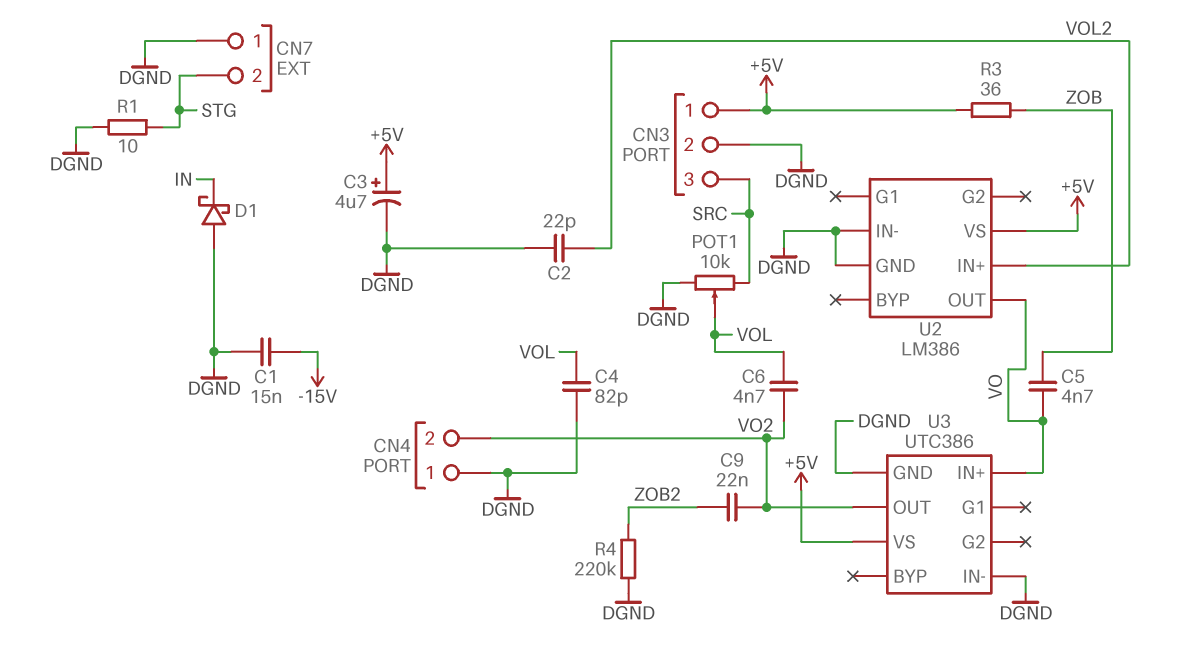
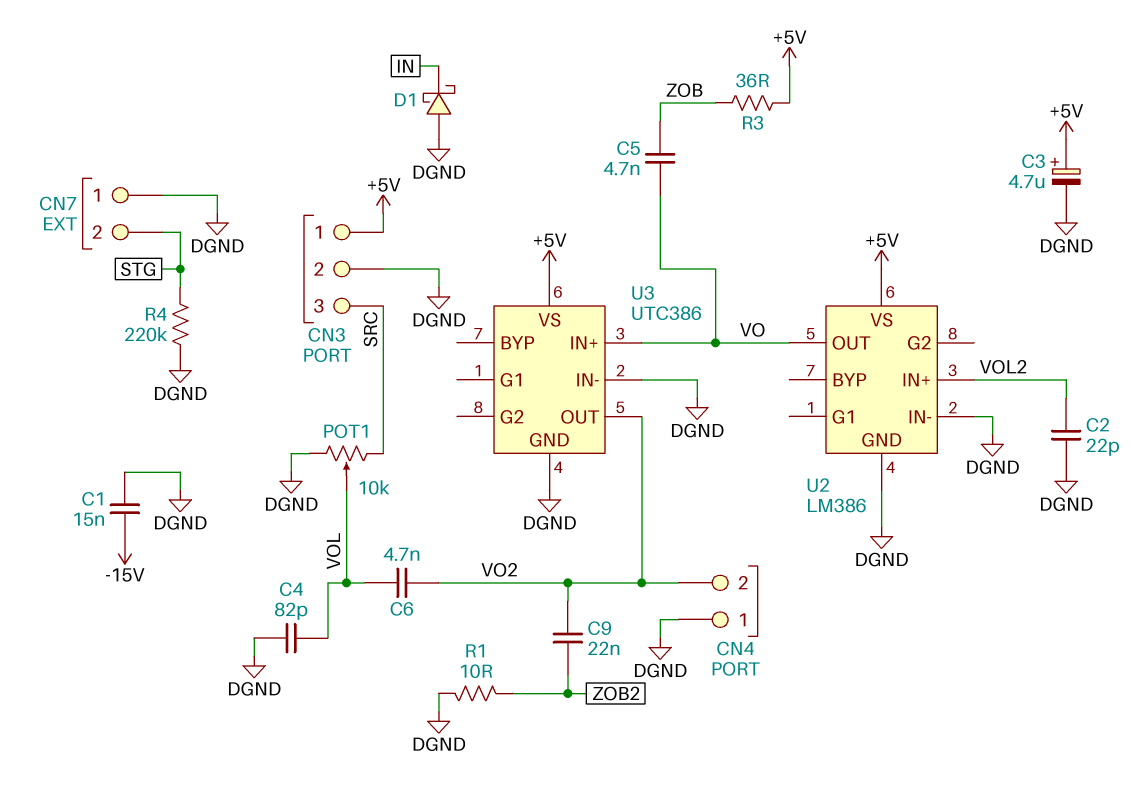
R1: 10 (DGND, STG) -> 10 (DGND, ZOB2)
R4: 220k (DGND, ZOB2) -> 220k (DGND, STG)

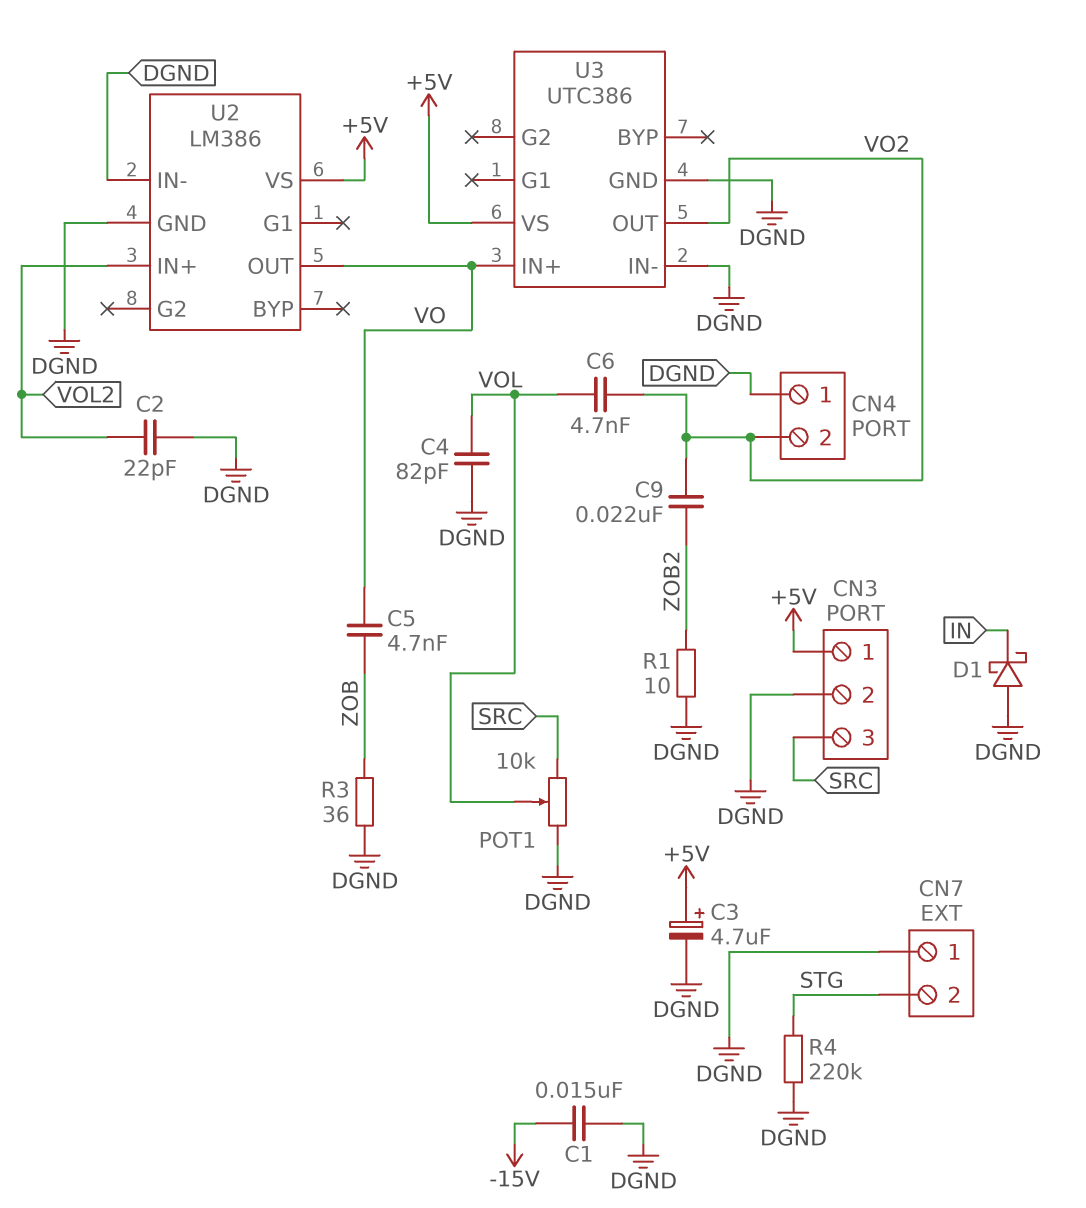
R3: 36 (+5V, ZOB) -> 36 (DGND, ZOB)

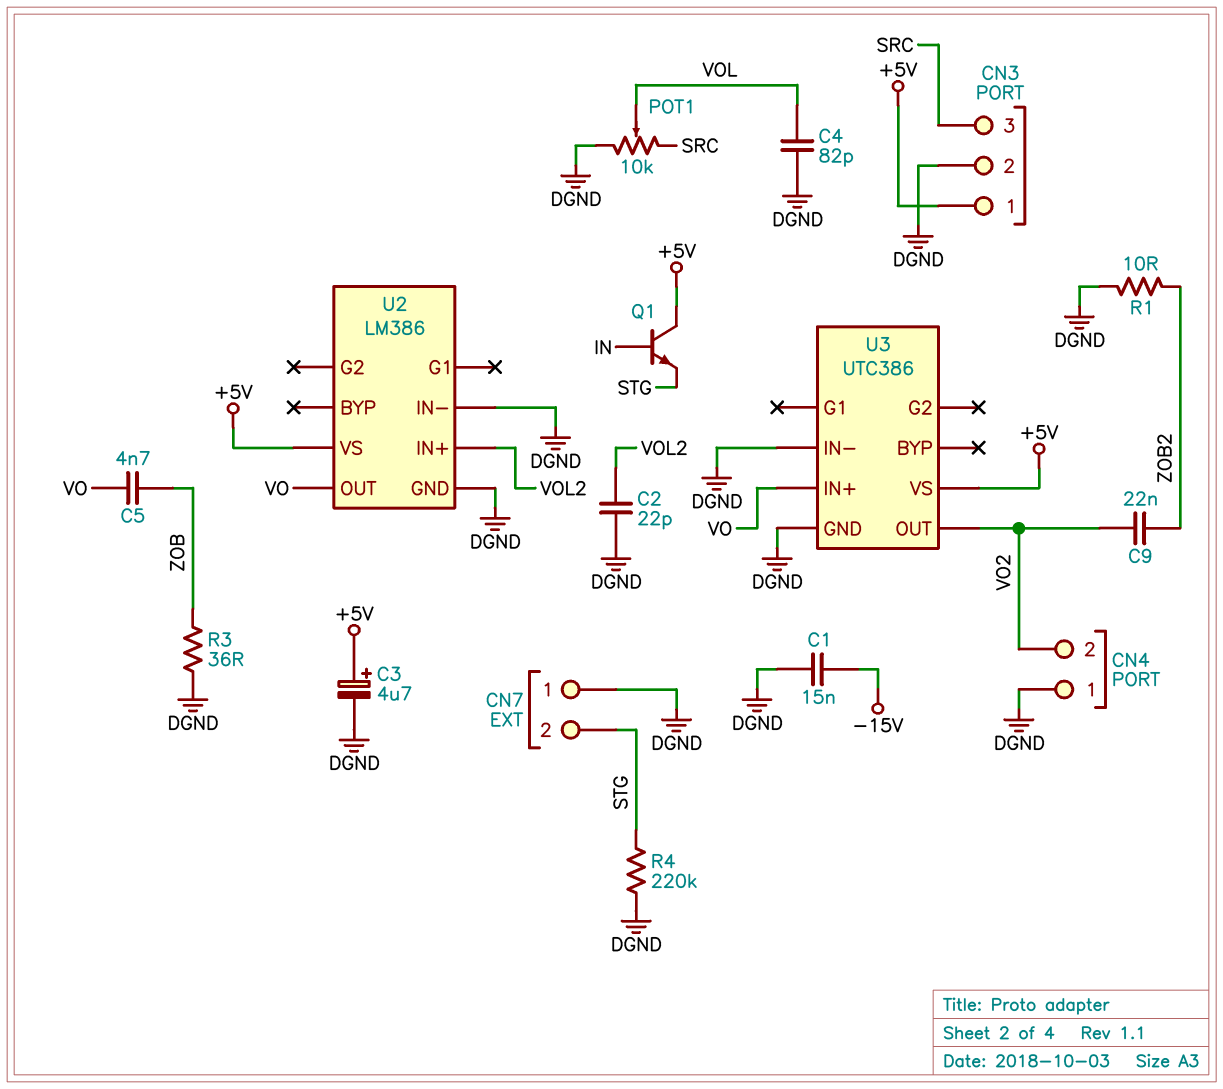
C6: 4.7nF (VO2, VOL) -> none
D1: schottky (A DGND, K IN) -> none
Q1: none -> NPN (B IN, C +5V, E STG)

